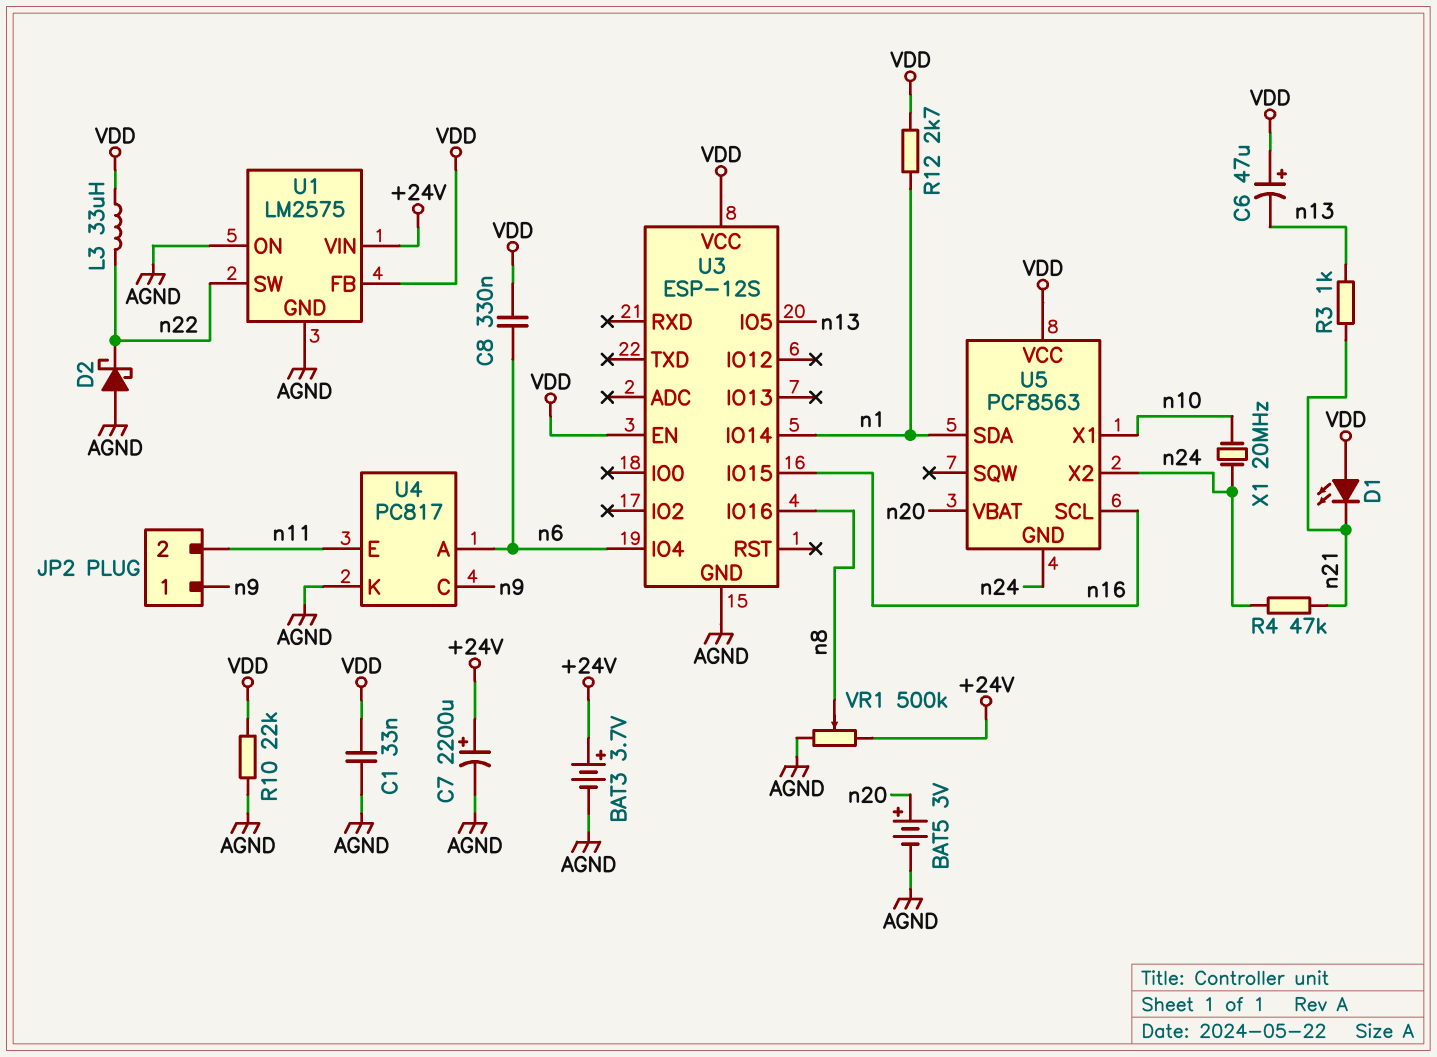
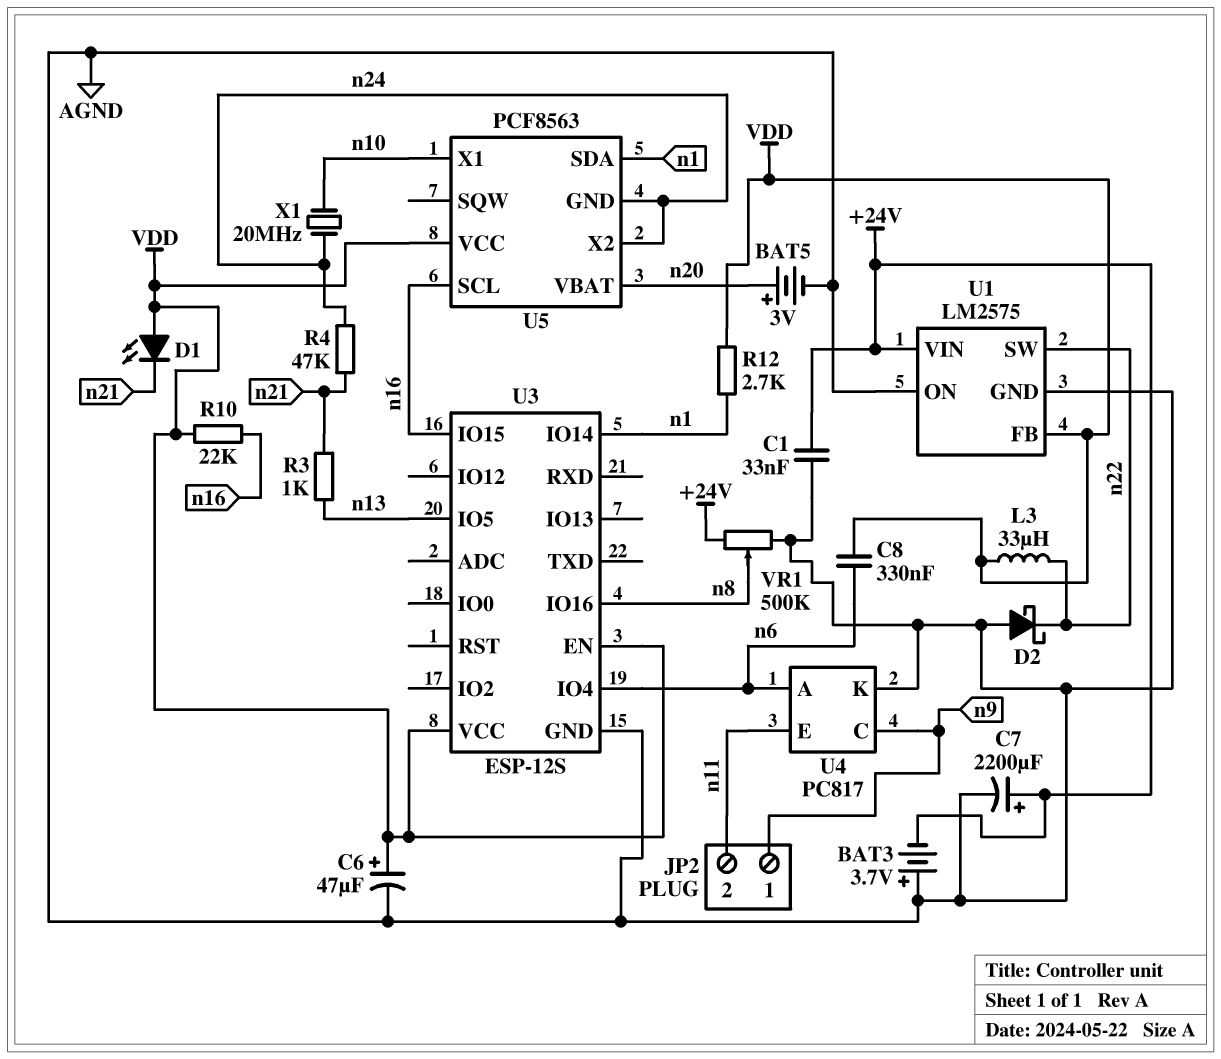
BAT3: 3.7V (plus +24V, minus AGND) -> 3.7V (plus AGND, minus +24V)
C1: 33nF (AGND, VDD) -> 33nF (+24V, AGND)
C6: 47uF (plus VDD, minus n13) -> 47uF (plus VDD, minus AGND)
R10: 22k (AGND, VDD) -> 22k (VDD, n16)

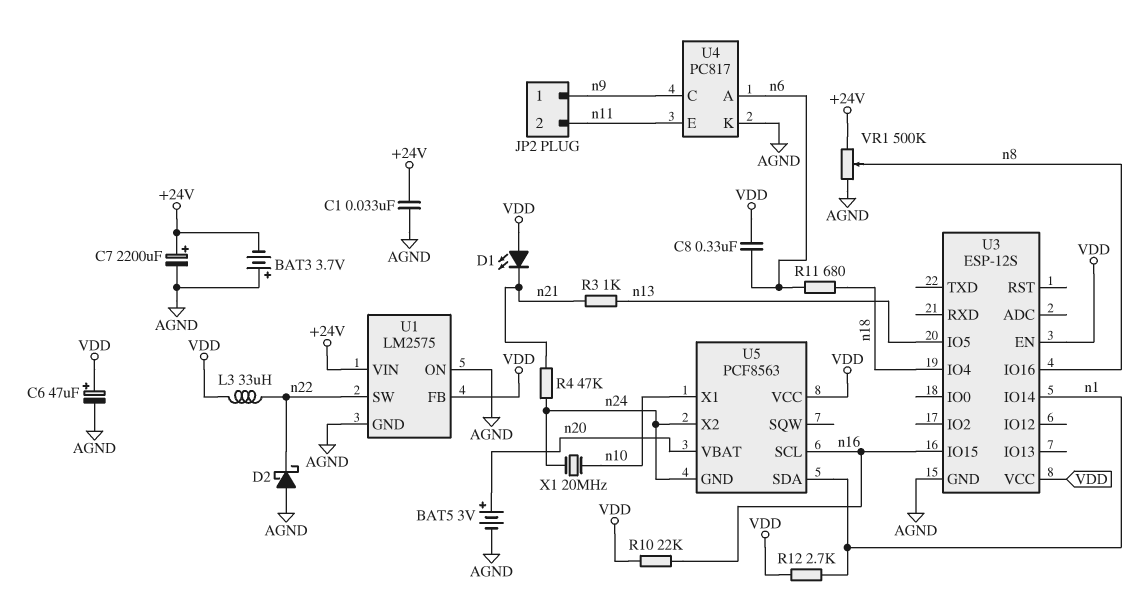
R11: none -> 680 (n6, n18)
U3 pin IO4: n6 -> n18

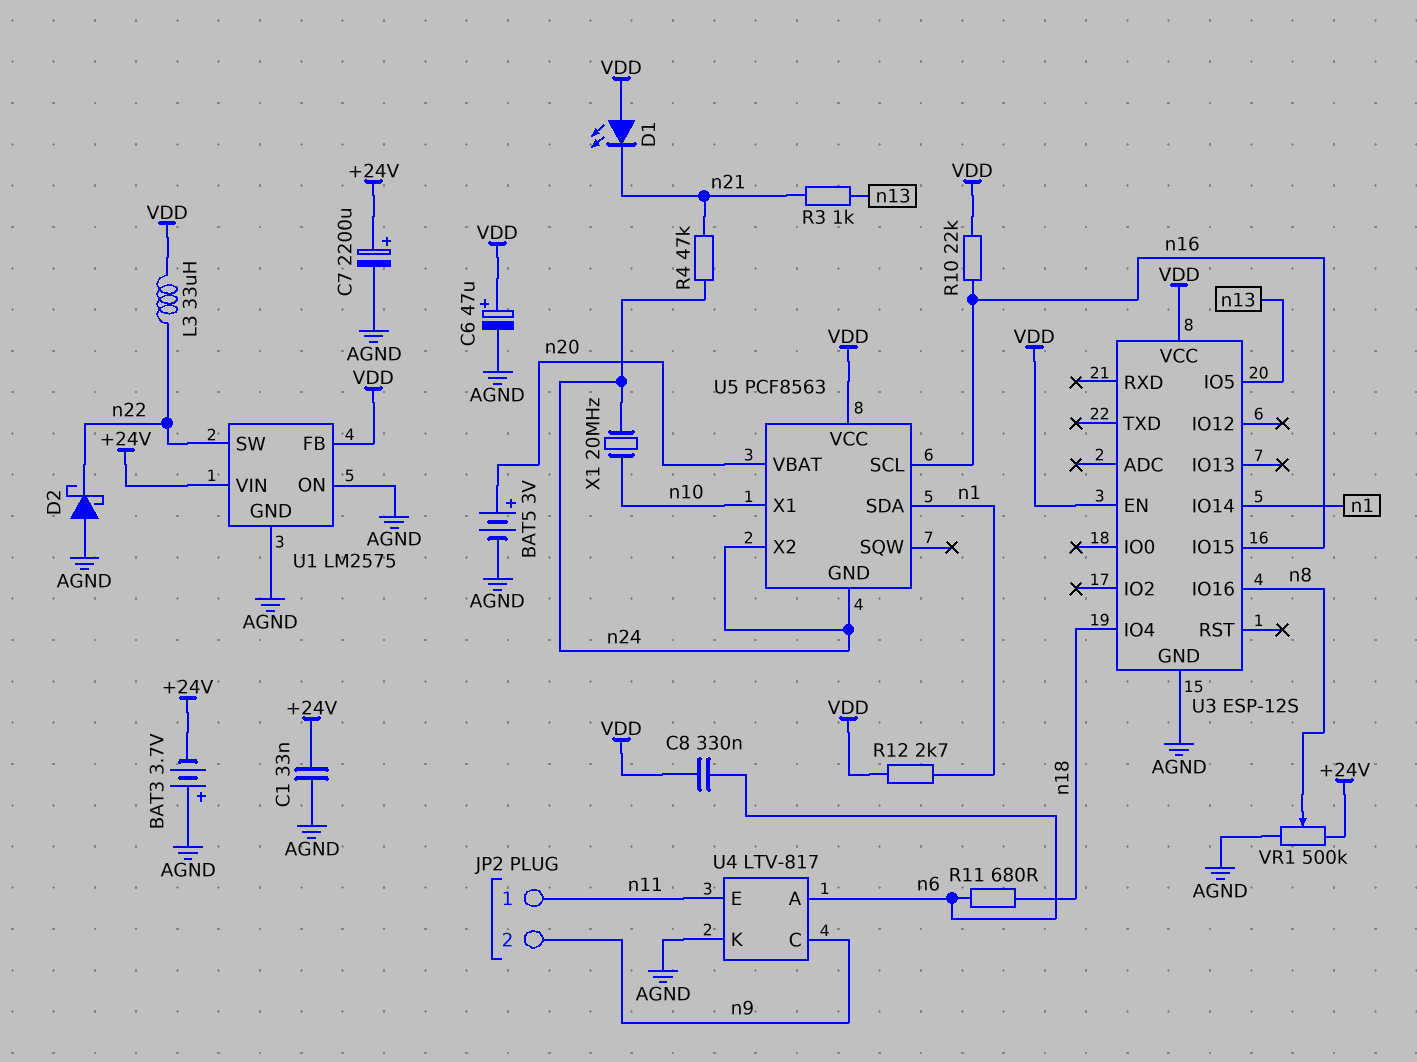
JP2 pin 1: n9 -> n11
JP2 pin 2: n11 -> n9
U4: PC817 -> LTV-817

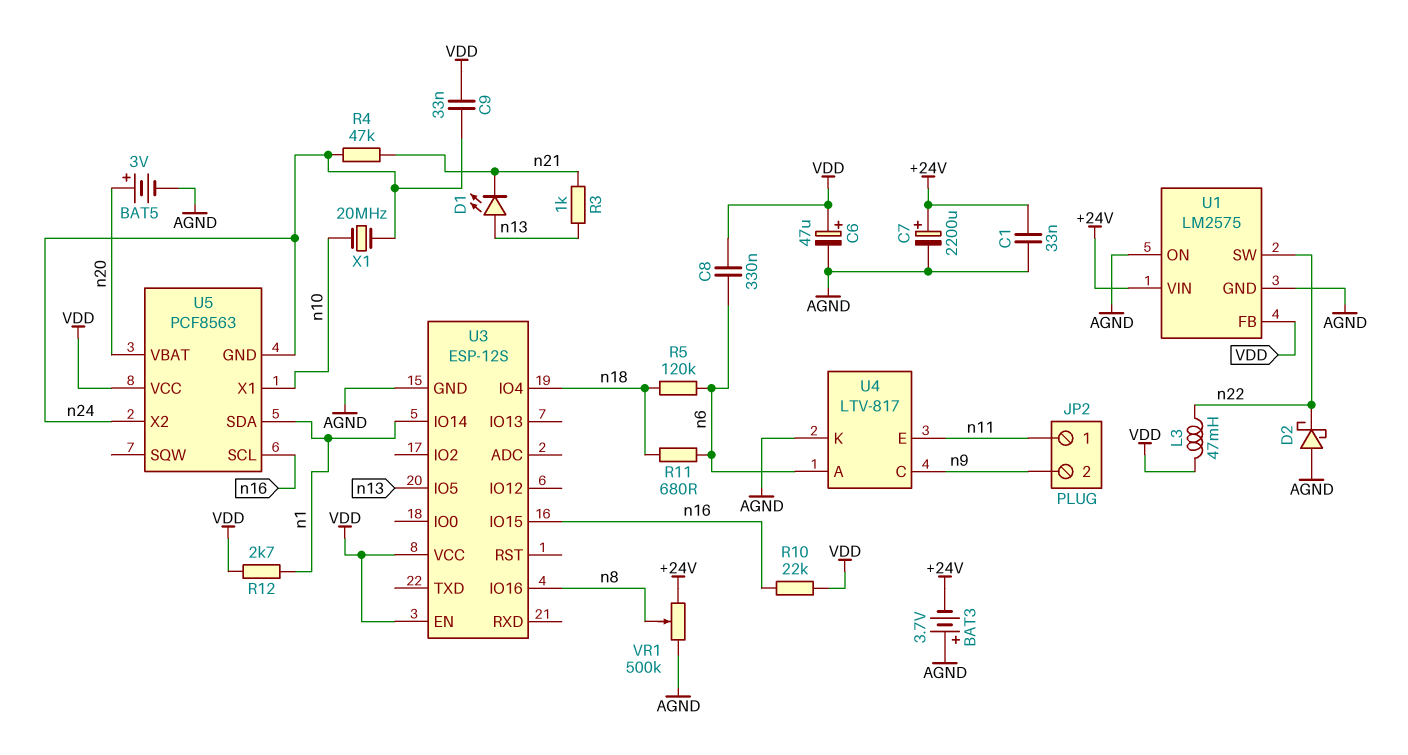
C9: none -> 33nF (VDD, n24)
D1: LED (A VDD, K n21) -> LED (A n13, K n21)
L3: 33uH (VDD, n22) -> 47mH (VDD, n22)
R5: none -> 120k (n6, n18)

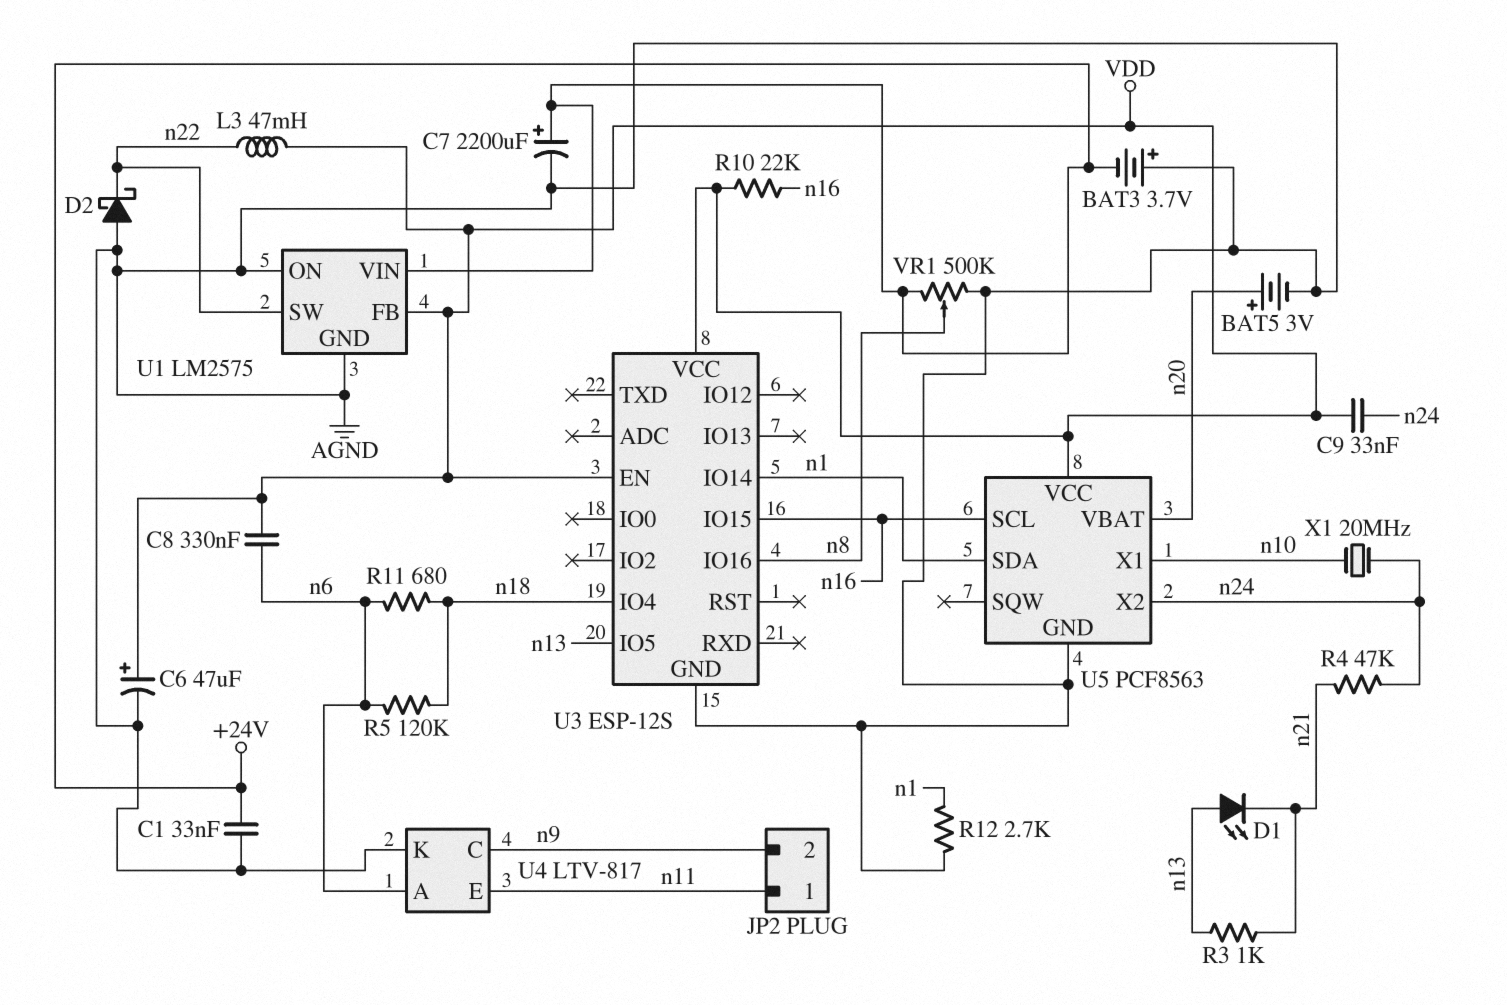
R12: 2.7k (VDD, n1) -> 2.7k (AGND, n1)
U5 pin GND: n24 -> AGND

